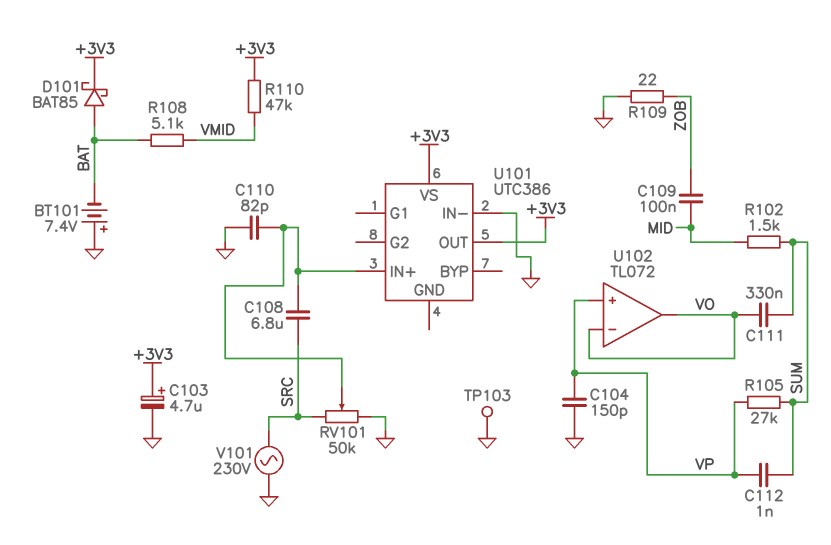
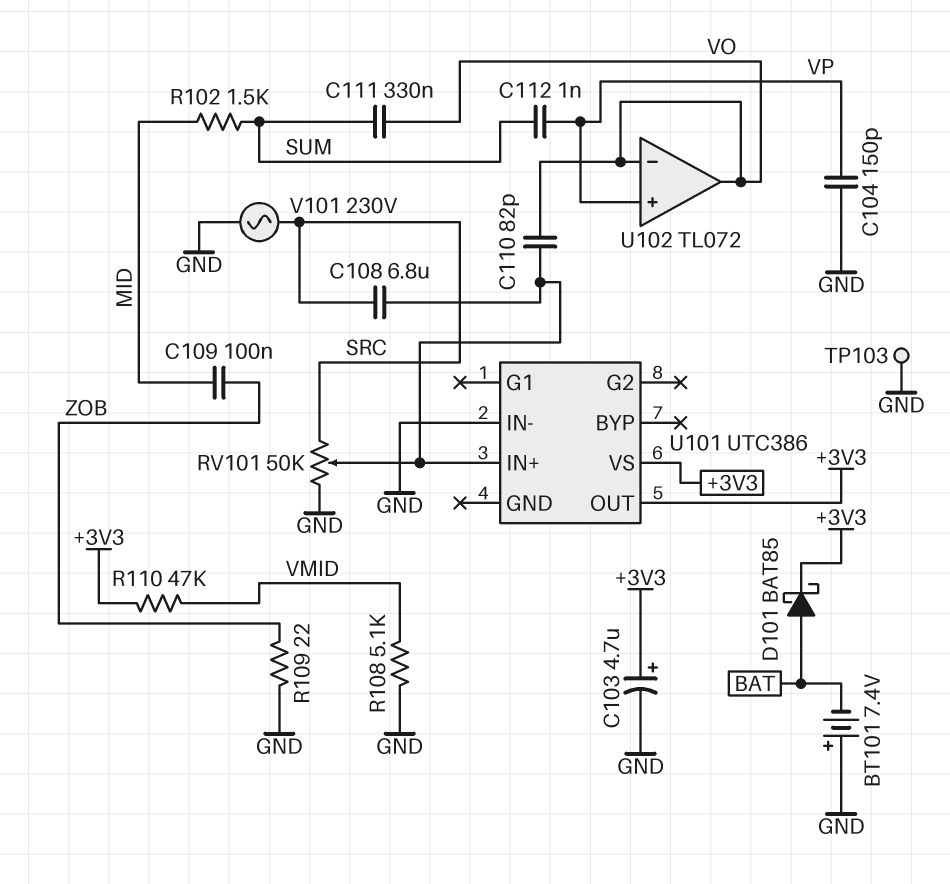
C110: 82pF (GND, U101/IN+) -> 82pF (U101/IN+, VO)
R105: 27k (SUM, VP) -> none
R108: 5.1k (BAT, VMID) -> 5.1k (GND, VMID)

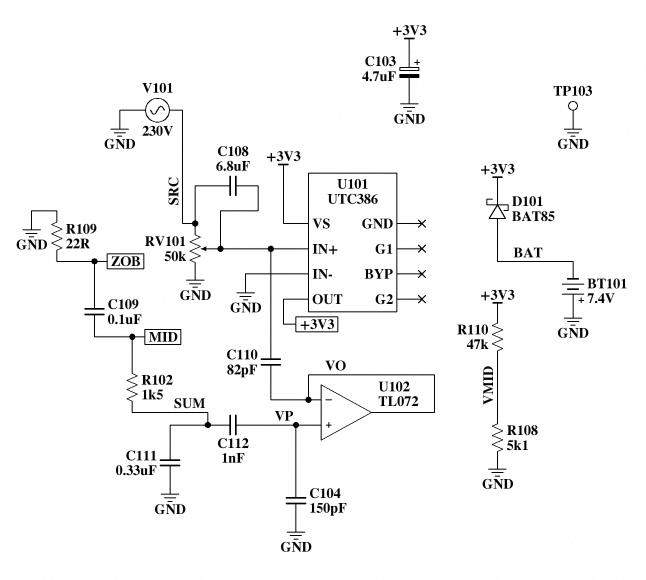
C111: 330nF (SUM, VO) -> 330nF (GND, SUM)

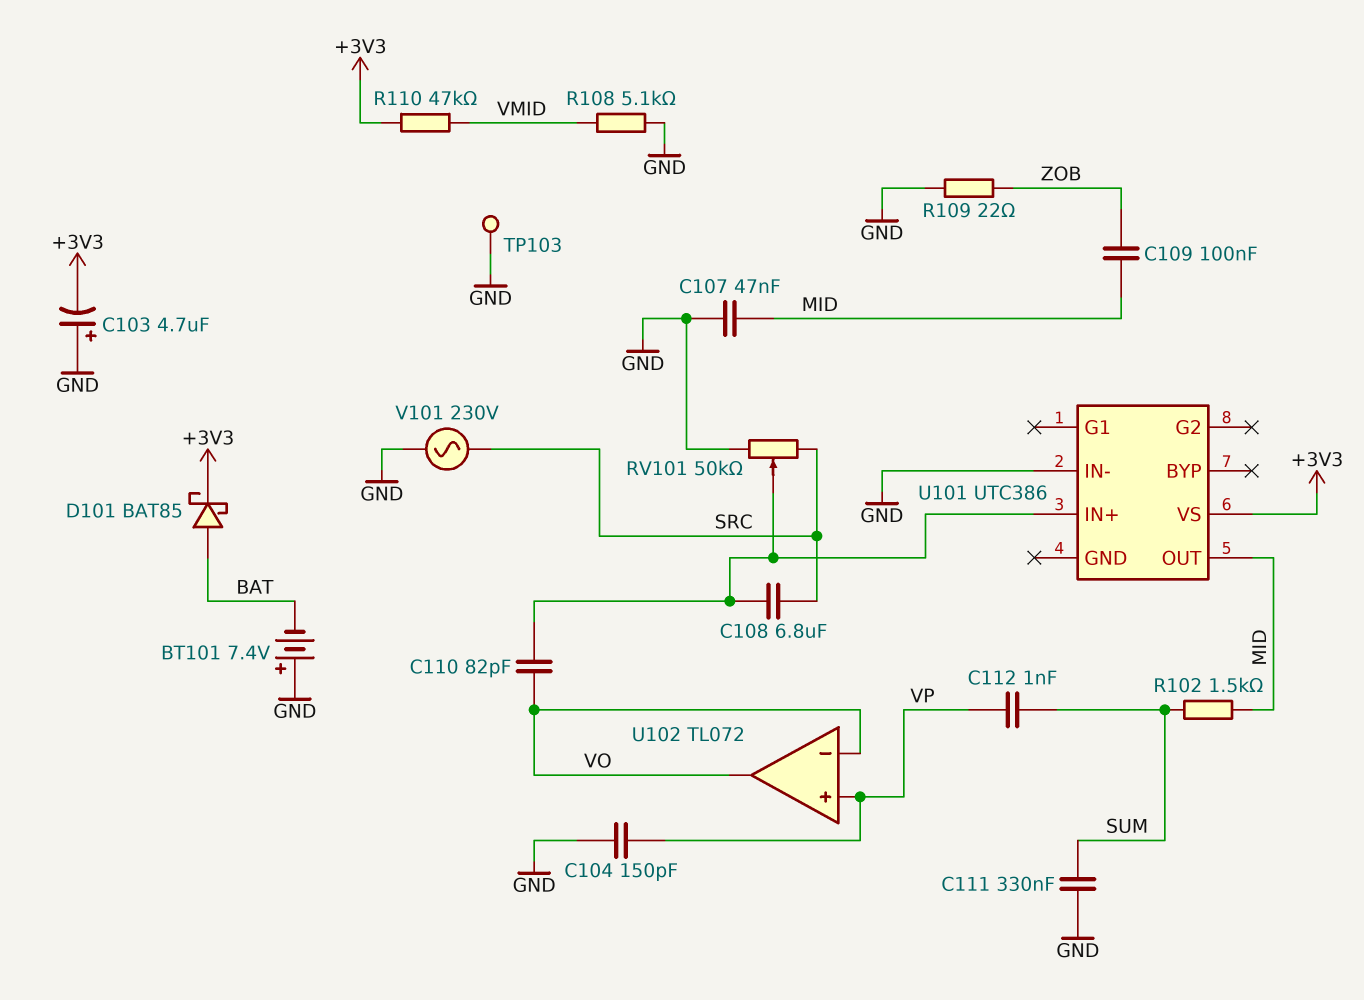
C103: 4.7uF (plus +3V3, minus GND) -> 4.7uF (plus GND, minus +3V3)
C107: none -> 47nF (GND, MID)
U101 pin OUT: +3V3 -> MID

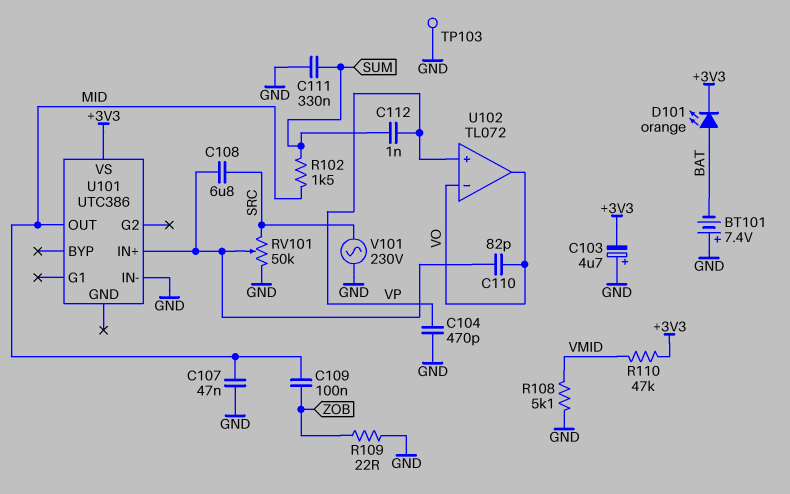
C104: 150pF (GND, VP) -> 470pF (GND, VP)
D101: schottky BAT85 (A BAT, K +3V3) -> LED orange (A BAT, K +3V3)

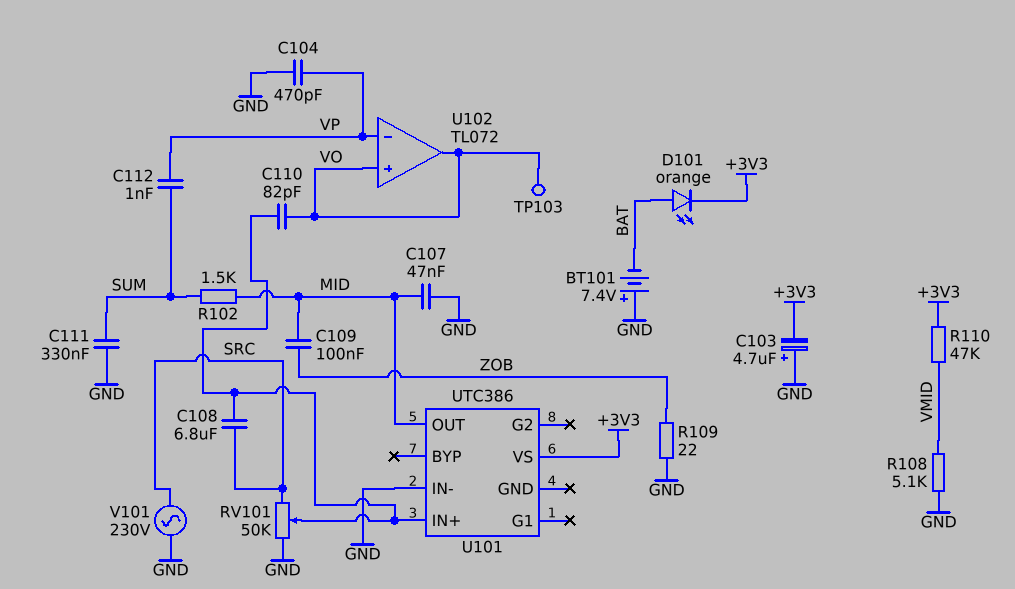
TP103: test point (GND) -> test point (VO)
U102 pin in+: VP -> VO
U102 pin in-: VO -> VP

